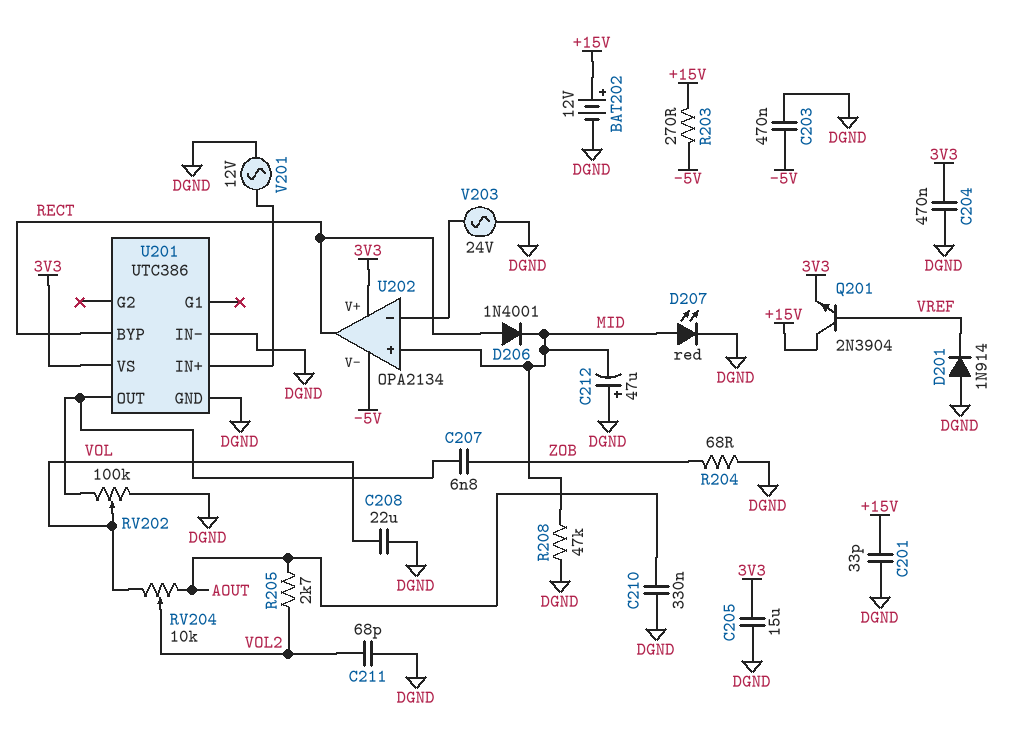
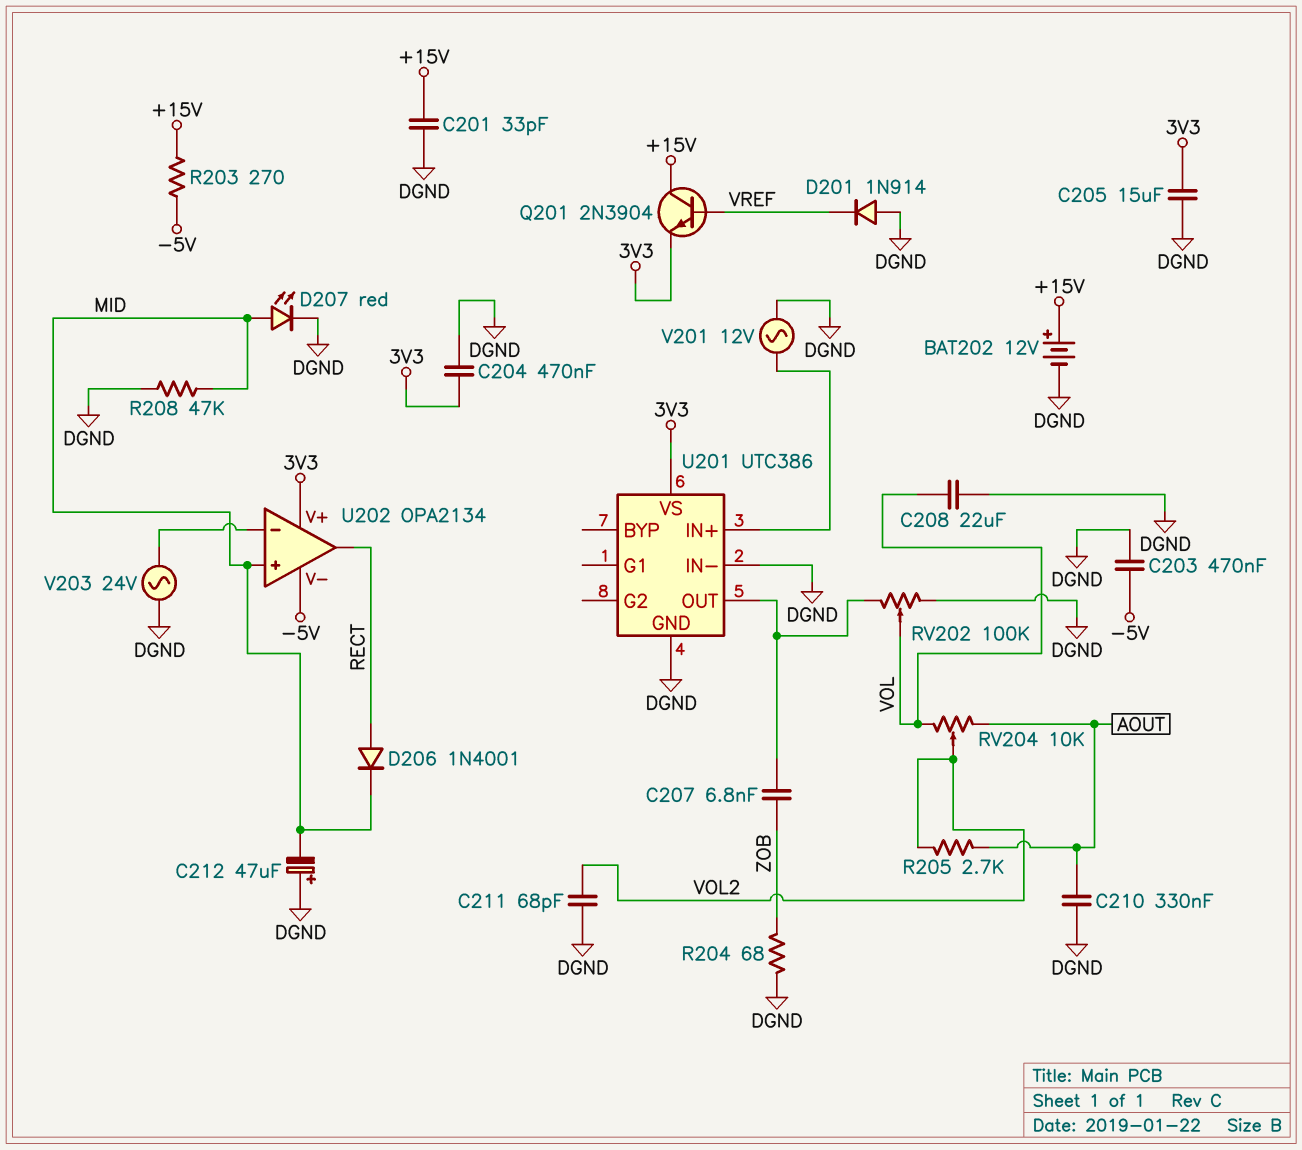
U201 pin BYP: RECT -> none

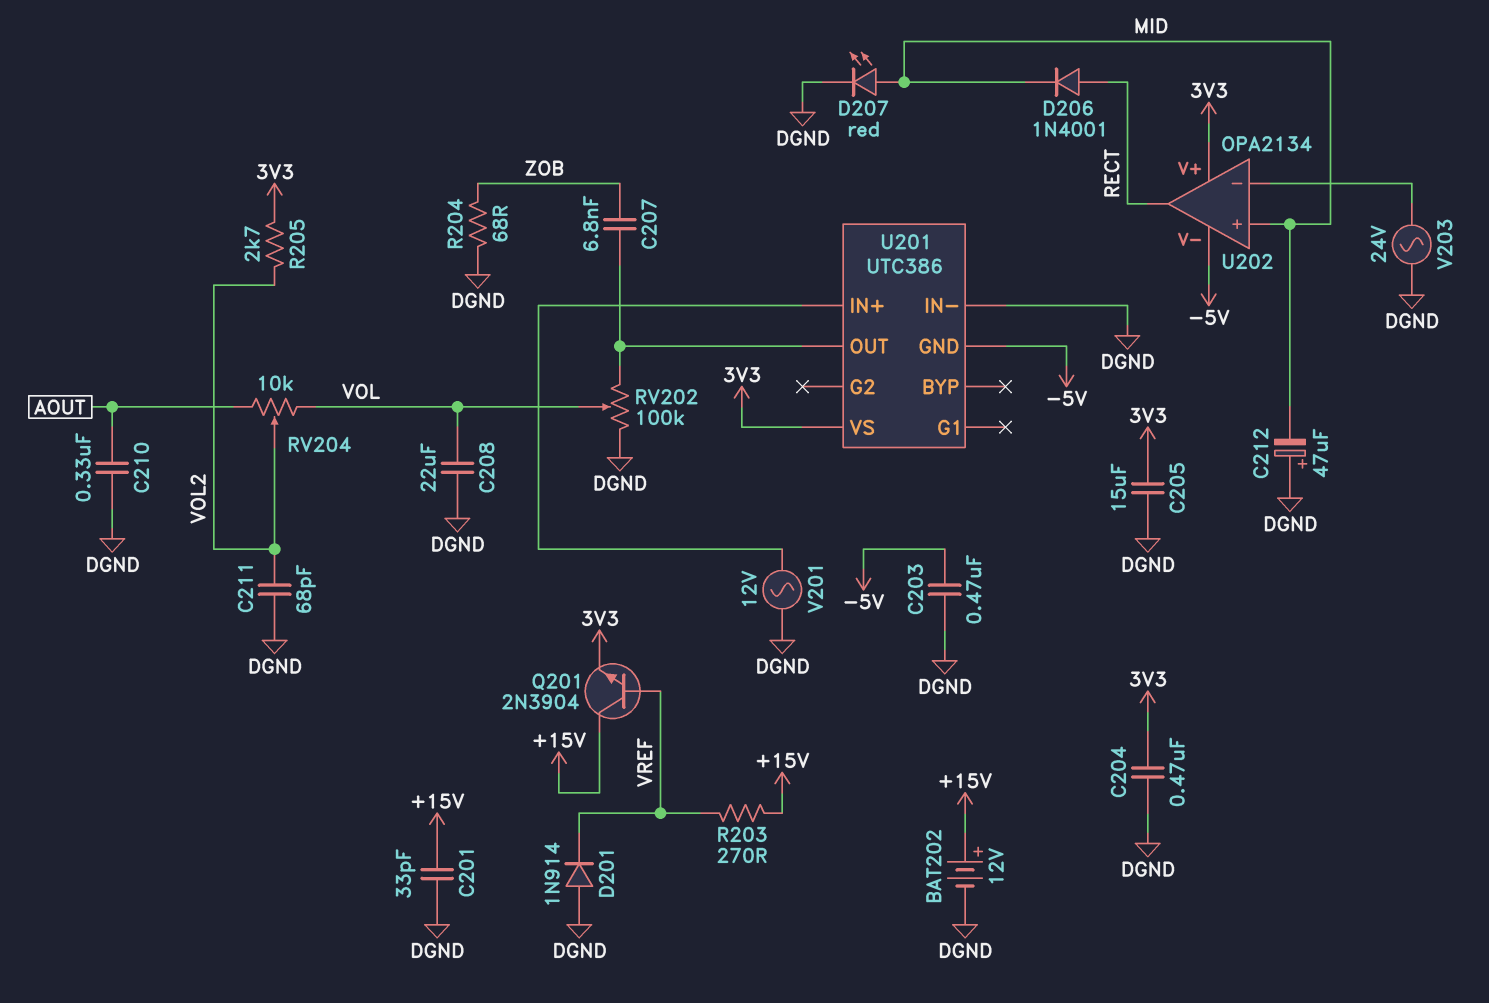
R203: 270 (+15V, -5V) -> 270 (+15V, VREF)
R205: 2.7k (AOUT, VOL2) -> 2.7k (3V3, VOL2)
R208: 47k (DGND, MID) -> none
U201 pin GND: DGND -> -5V

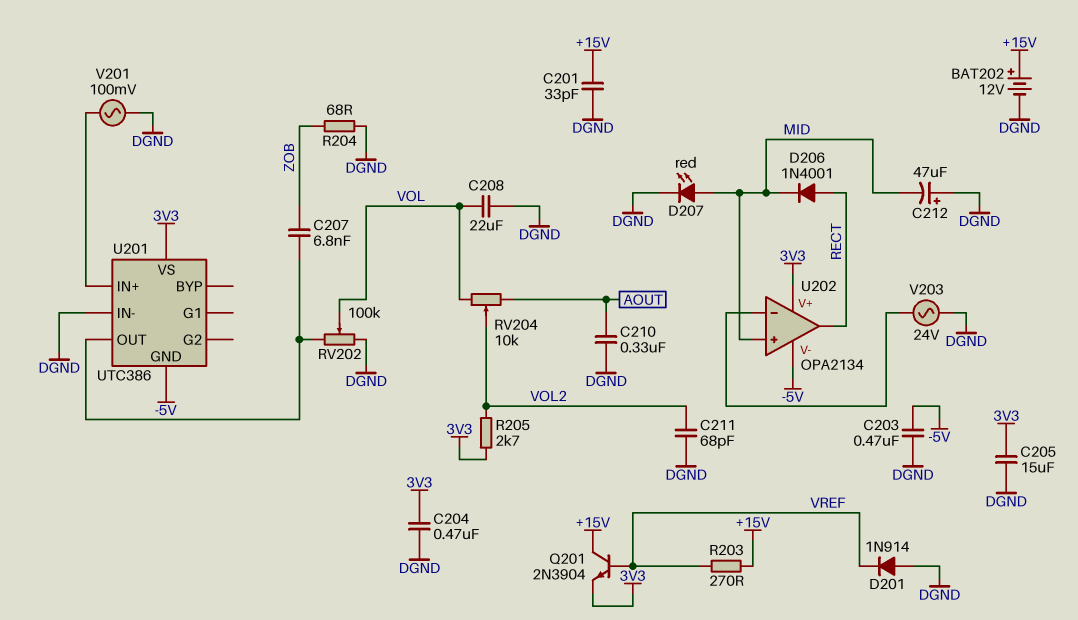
V201: AC 12V (DGND, U201/IN+) -> AC 100mV (DGND, U201/IN+)

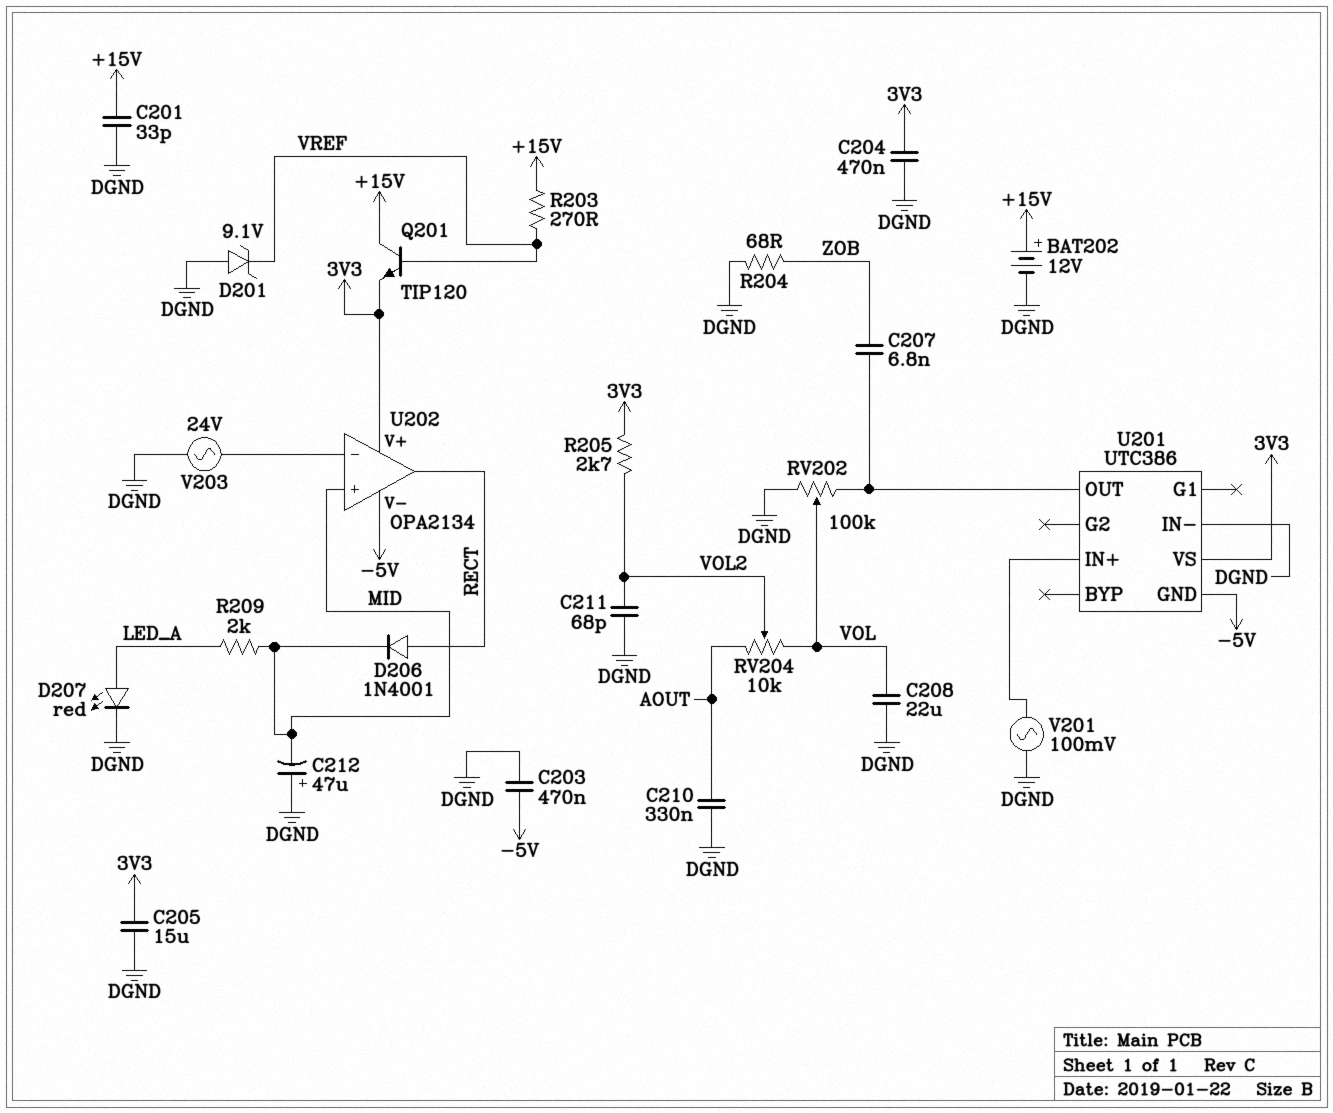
D201: diode 1N914 (A DGND, K VREF) -> zener 9.1V (A DGND, K VREF)
D207: LED red (A MID, K DGND) -> LED red (A LED_A, K DGND)
Q201: NPN 2N3904 (B VREF, C +15V, E 3V3) -> NPN TIP120 (B VREF, C +15V, E 3V3)
R209: none -> 2k (LED_A, MID)

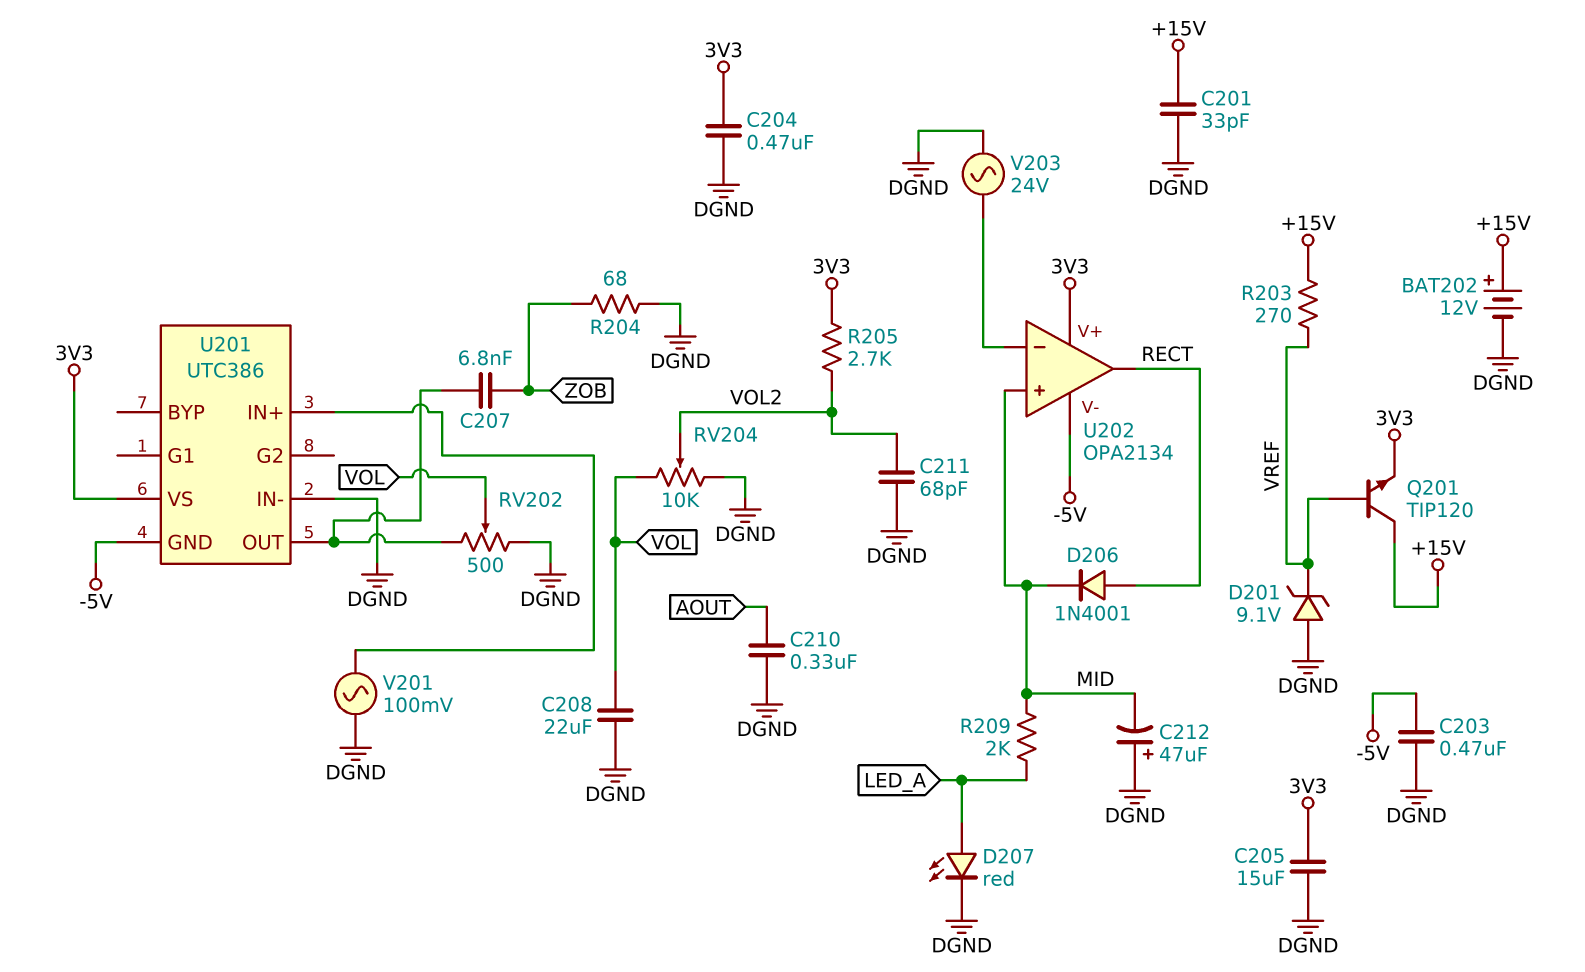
RV202: 100k (DGND, U201/OUT, wiper VOL) -> 500 (DGND, U201/OUT, wiper VOL)
RV204: 10k (AOUT, VOL, wiper VOL2) -> 10k (DGND, VOL, wiper VOL2)

